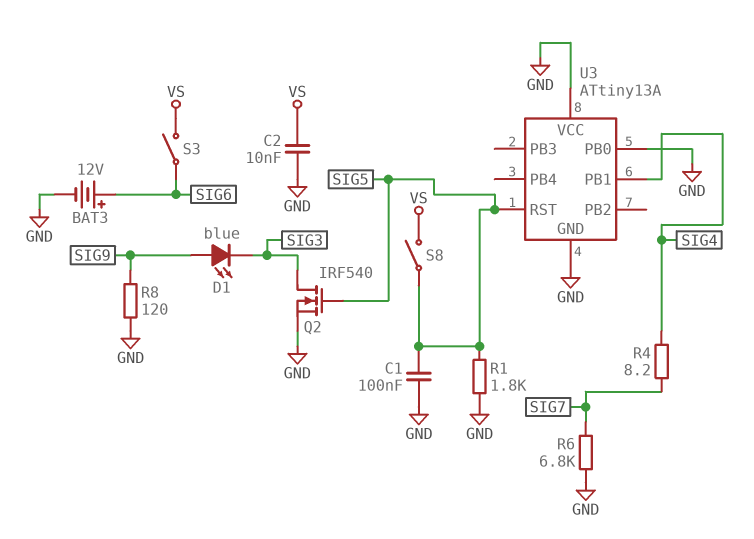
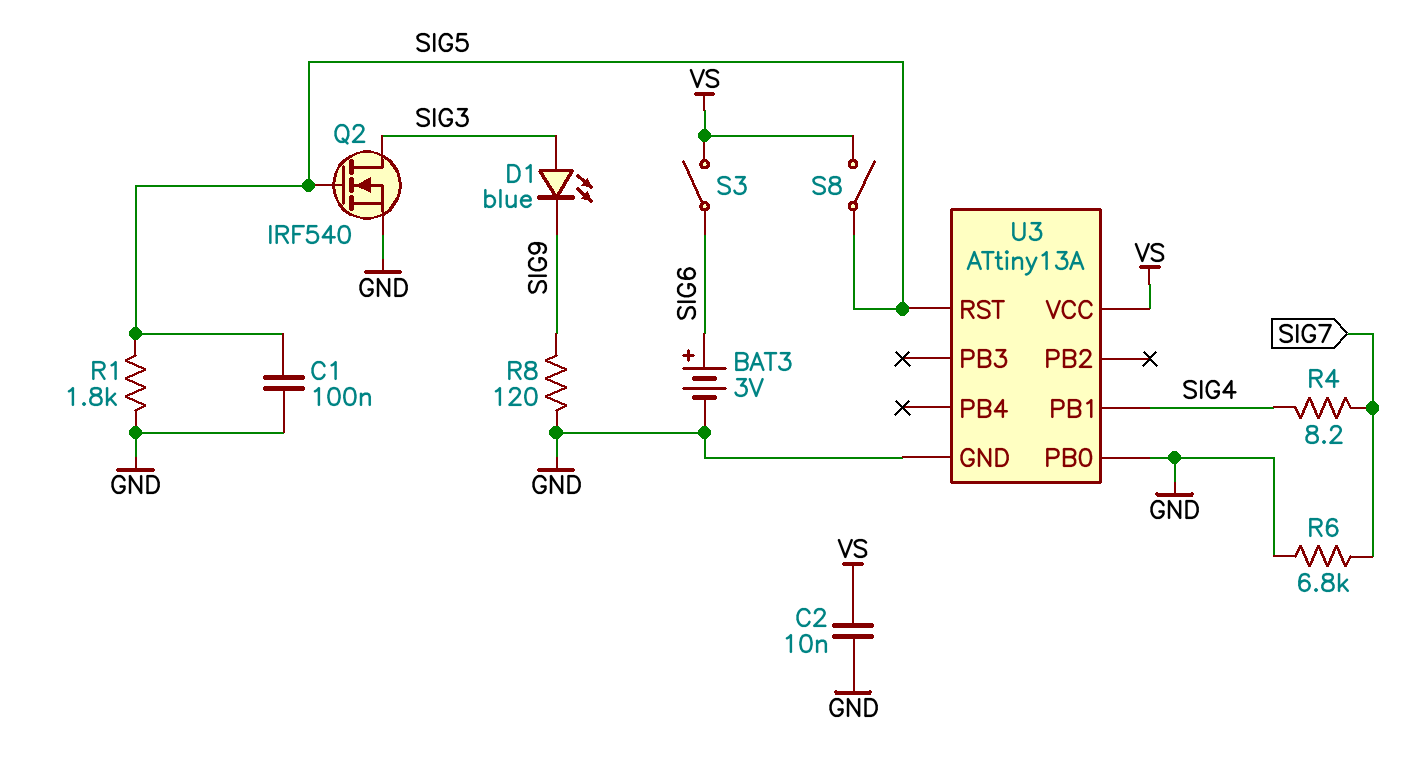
BAT3: 12V (plus SIG6, minus GND) -> 3V (plus SIG6, minus GND)
D1: LED blue (A SIG9, K SIG3) -> LED blue (A SIG3, K SIG9)
U3 pin VCC: GND -> VS

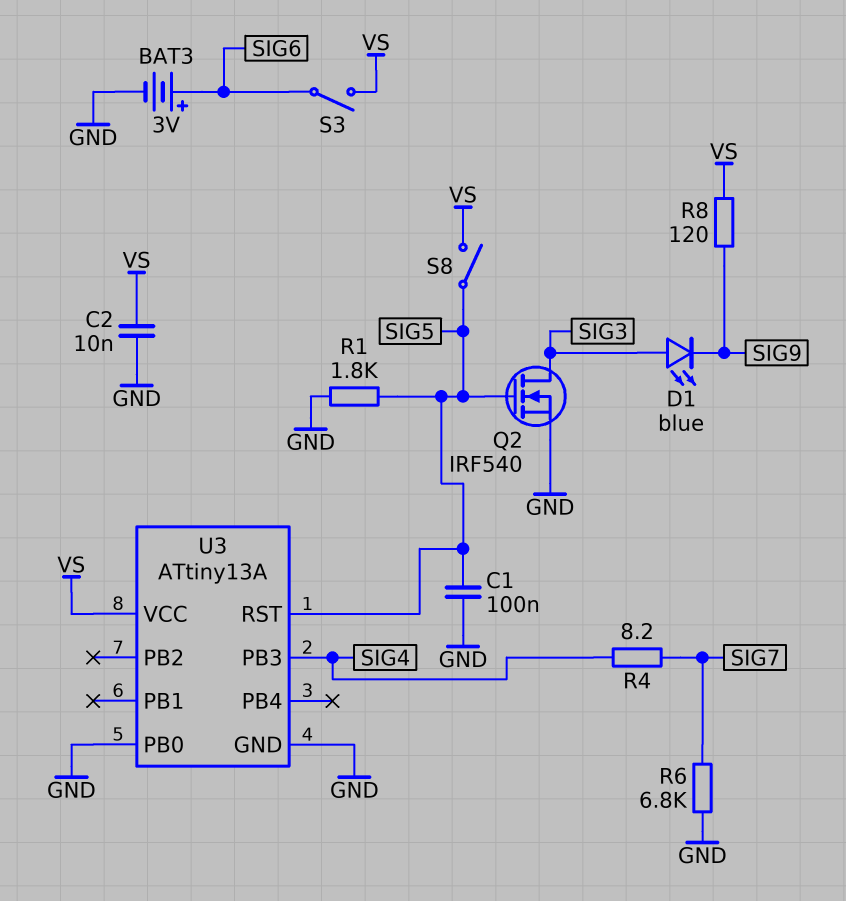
R8: 120 (GND, SIG9) -> 120 (SIG9, VS)
U3 pin PB1: SIG4 -> none
U3 pin PB3: none -> SIG4

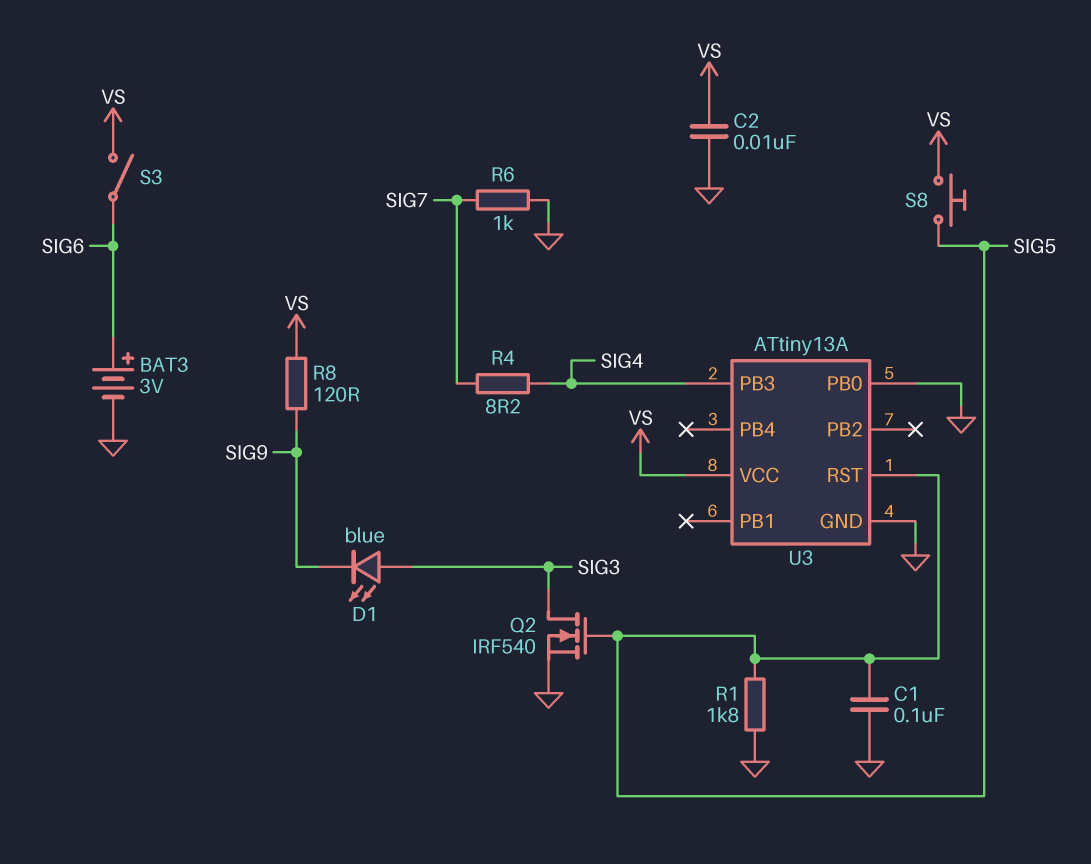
R6: 6.8k (GND, SIG7) -> 1k (GND, SIG7)
S8: switch (SIG5, VS) -> button (SIG5, VS)

